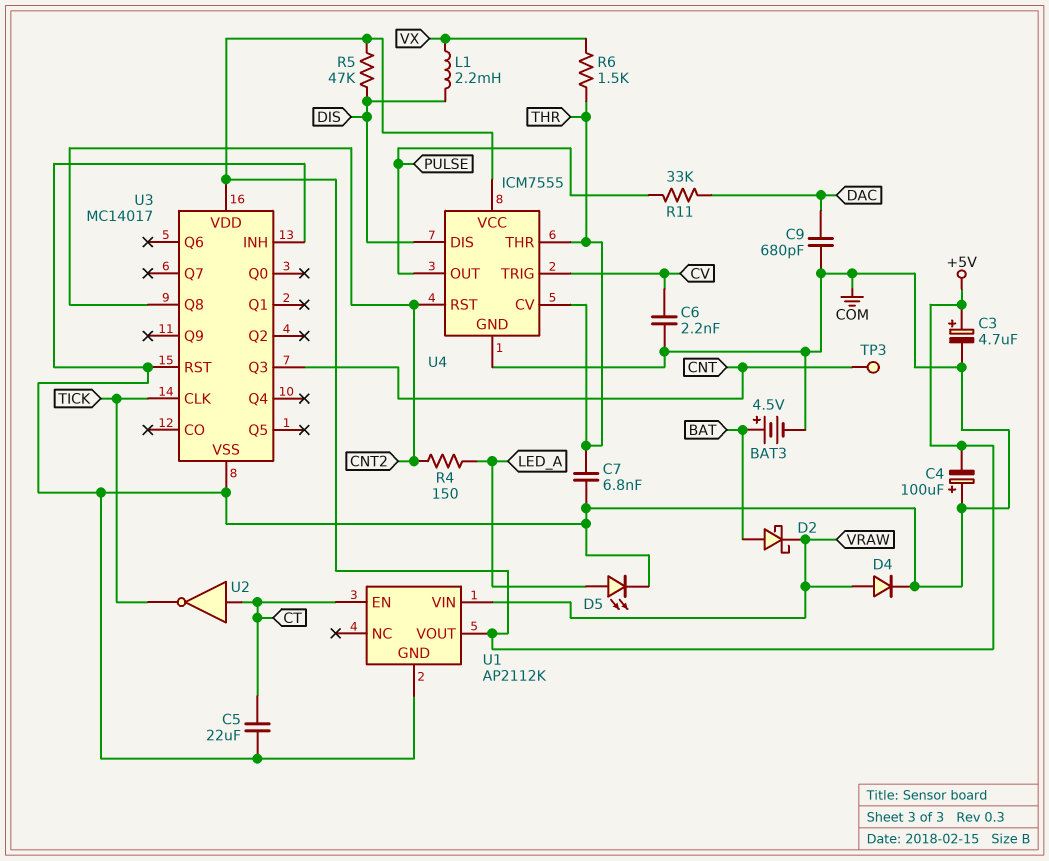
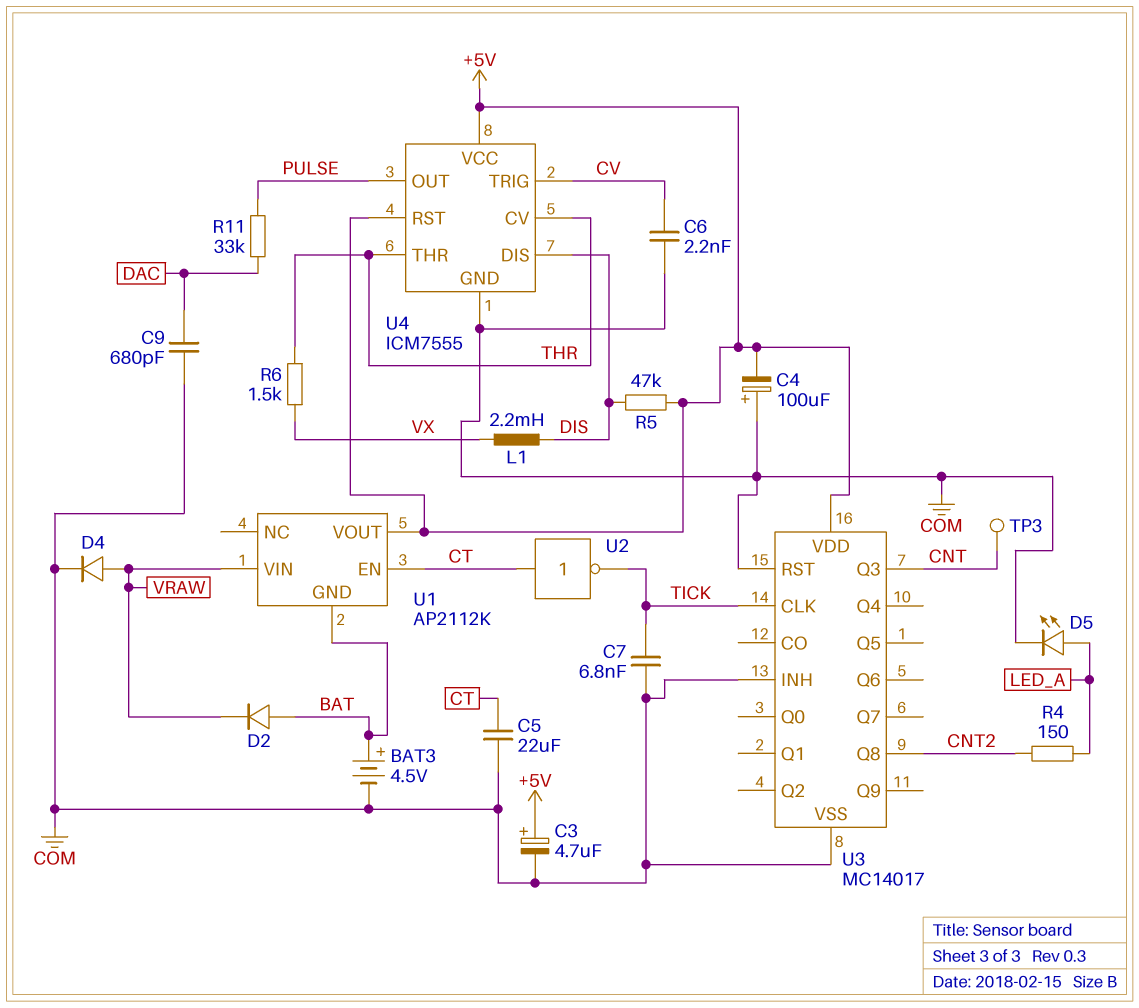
C7: 6.8nF (COM, THR) -> 6.8nF (COM, TICK)
D2: schottky (A BAT, K VRAW) -> diode (A BAT, K VRAW)
U1 pin GND: COM -> BAT
U4 pin RST: CNT2 -> +5V

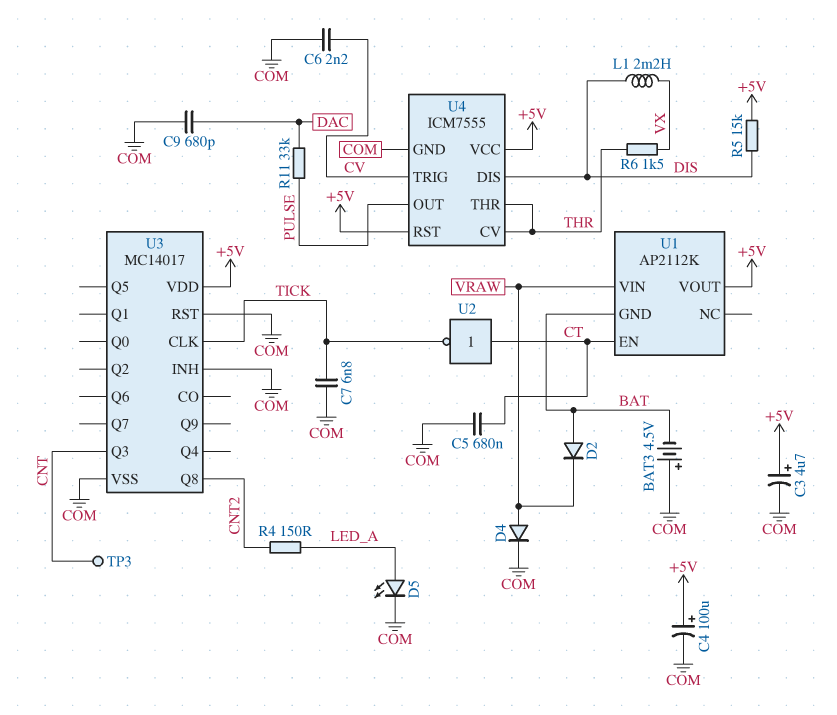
BAT3: 4.5V (plus BAT, minus COM) -> 4.5V (plus COM, minus BAT)
C4: 100uF (plus COM, minus +5V) -> 100uF (plus +5V, minus COM)
C5: 22uF (COM, CT) -> 680nF (COM, CT)
R5: 47k (+5V, DIS) -> 15k (+5V, DIS)

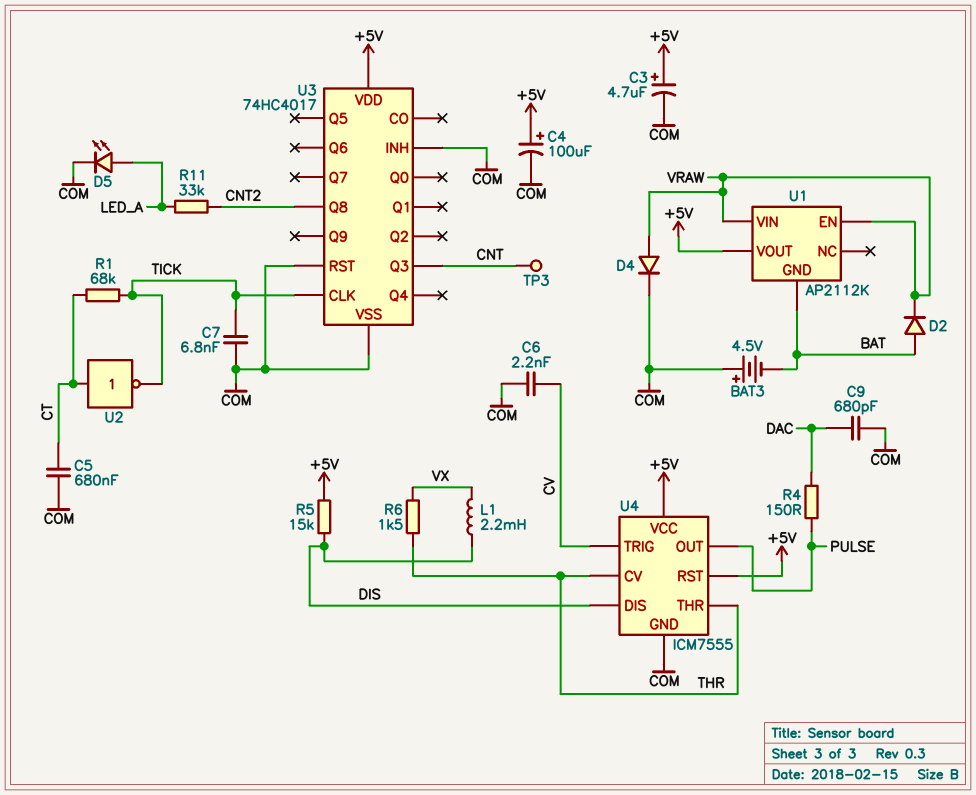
R1: none -> 68k (CT, TICK)
R4: 150 (CNT2, LED_A) -> 150 (DAC, PULSE)
R11: 33k (DAC, PULSE) -> 33k (CNT2, LED_A)
U1 pin EN: CT -> VRAW
U3: MC14017 -> 74HC4017

